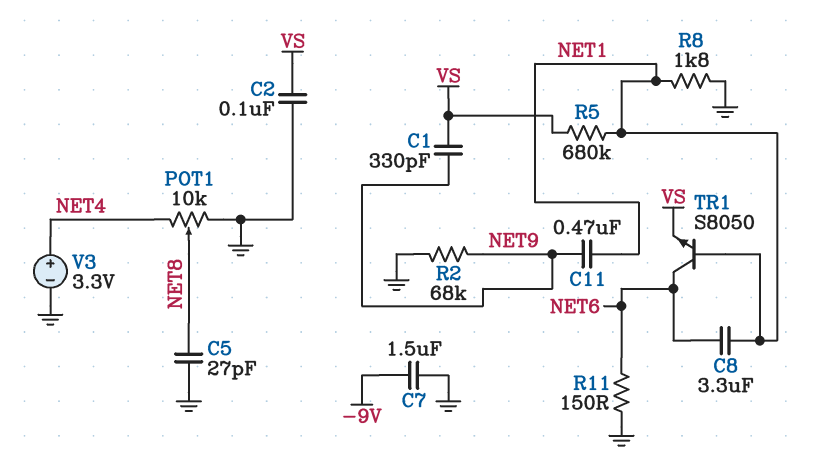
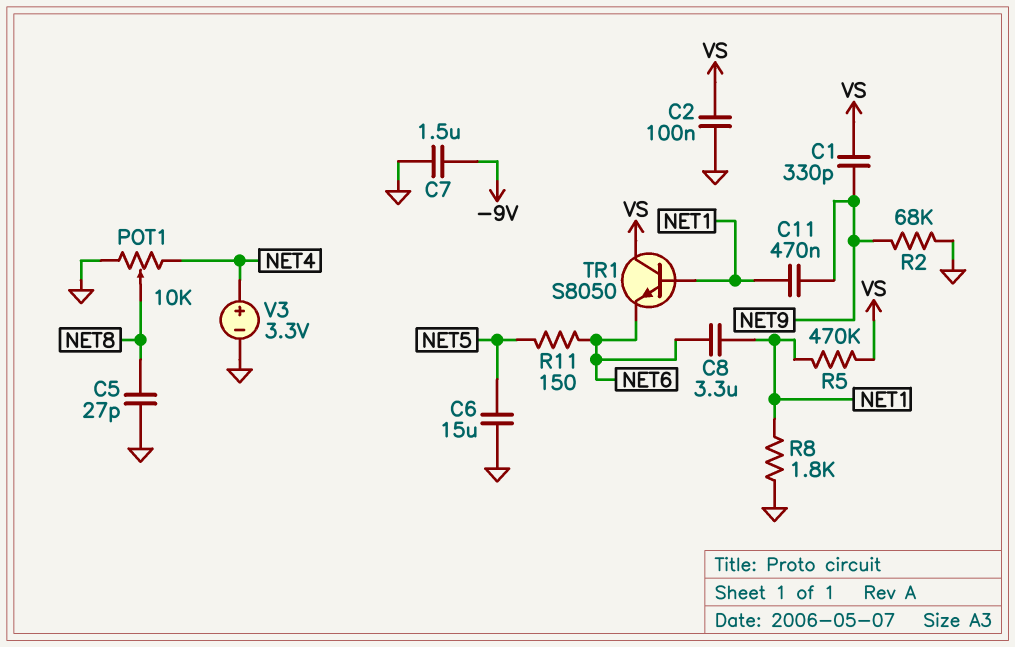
C6: none -> 15uF (GND, NET5)
R5: 680k (NET1, VS) -> 470k (NET1, VS)
R11: 150 (GND, NET6) -> 150 (NET5, NET6)
TR1: NPN S8050 (B NET1, C NET6, E VS) -> NPN S8050 (B NET1, C VS, E NET6)

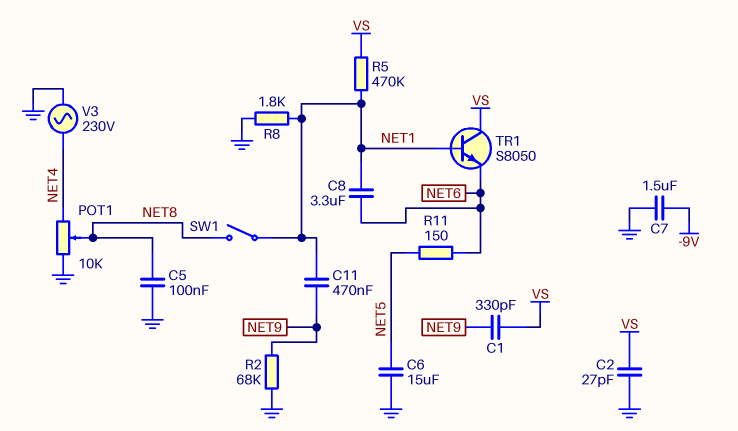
C2: 100nF (GND, VS) -> 27pF (GND, VS)
C5: 27pF (GND, NET8) -> 100nF (GND, NET8)
SW1: none -> switch (NET1, NET8)
V3: 3.3V (plus NET4, minus GND) -> AC 230V (GND, NET4)

